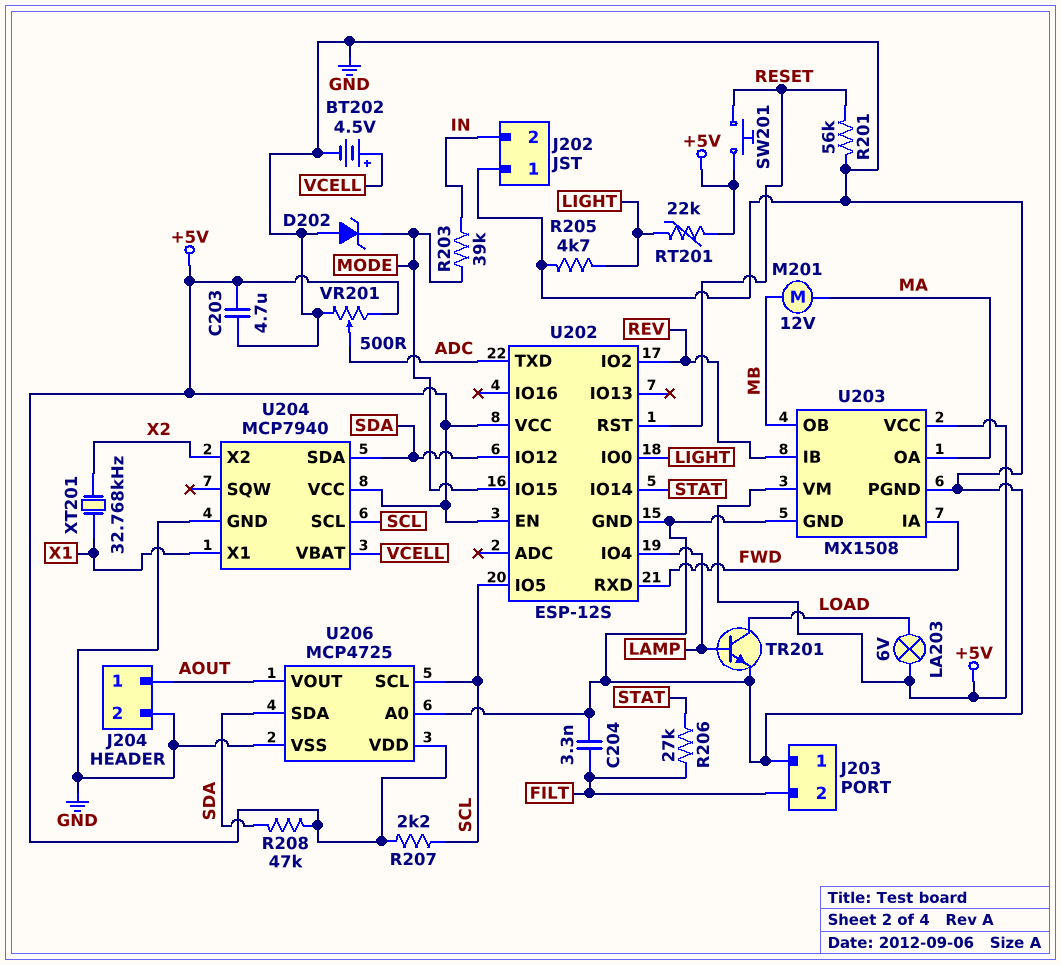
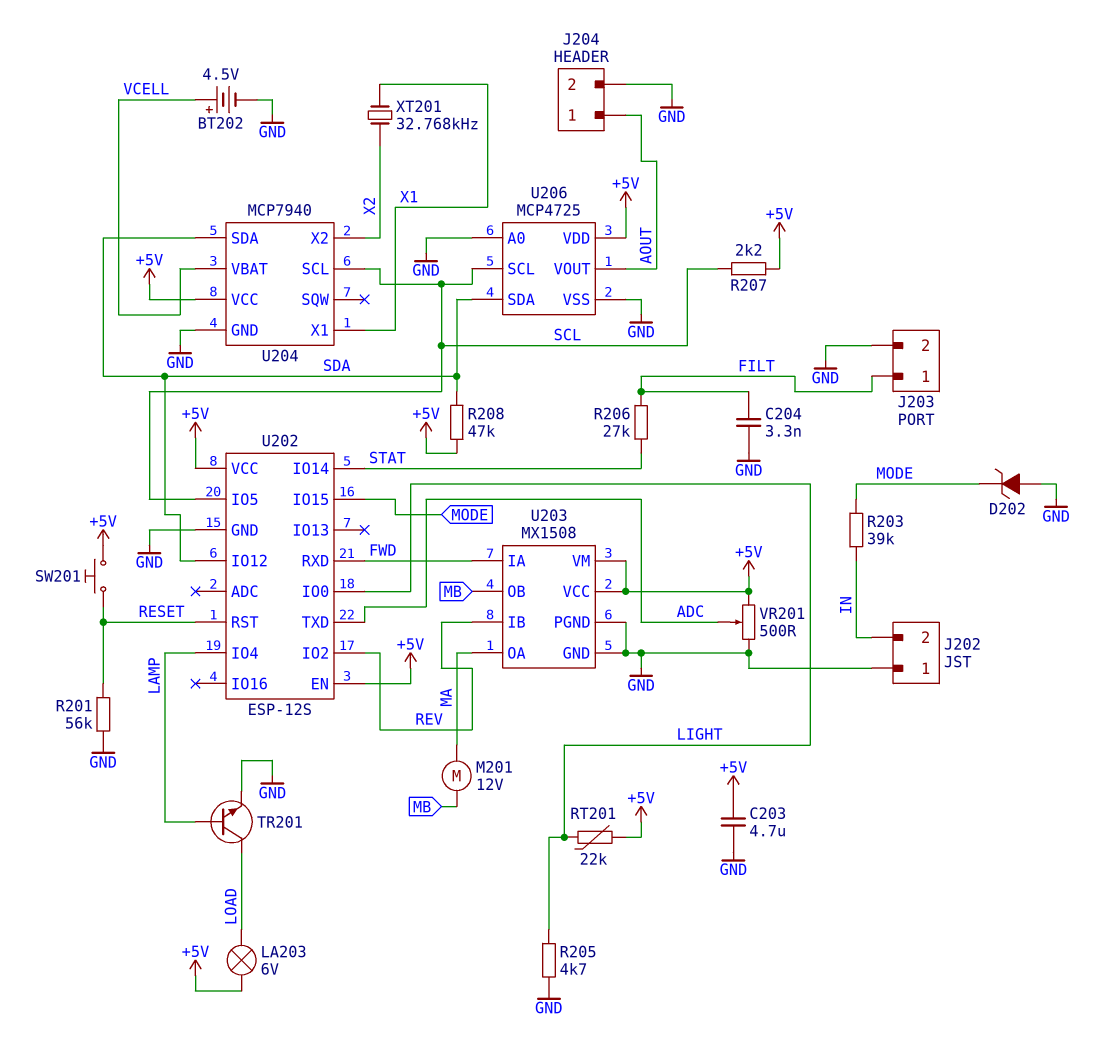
J203 pin 1: GND -> FILT
J203 pin 2: FILT -> GND

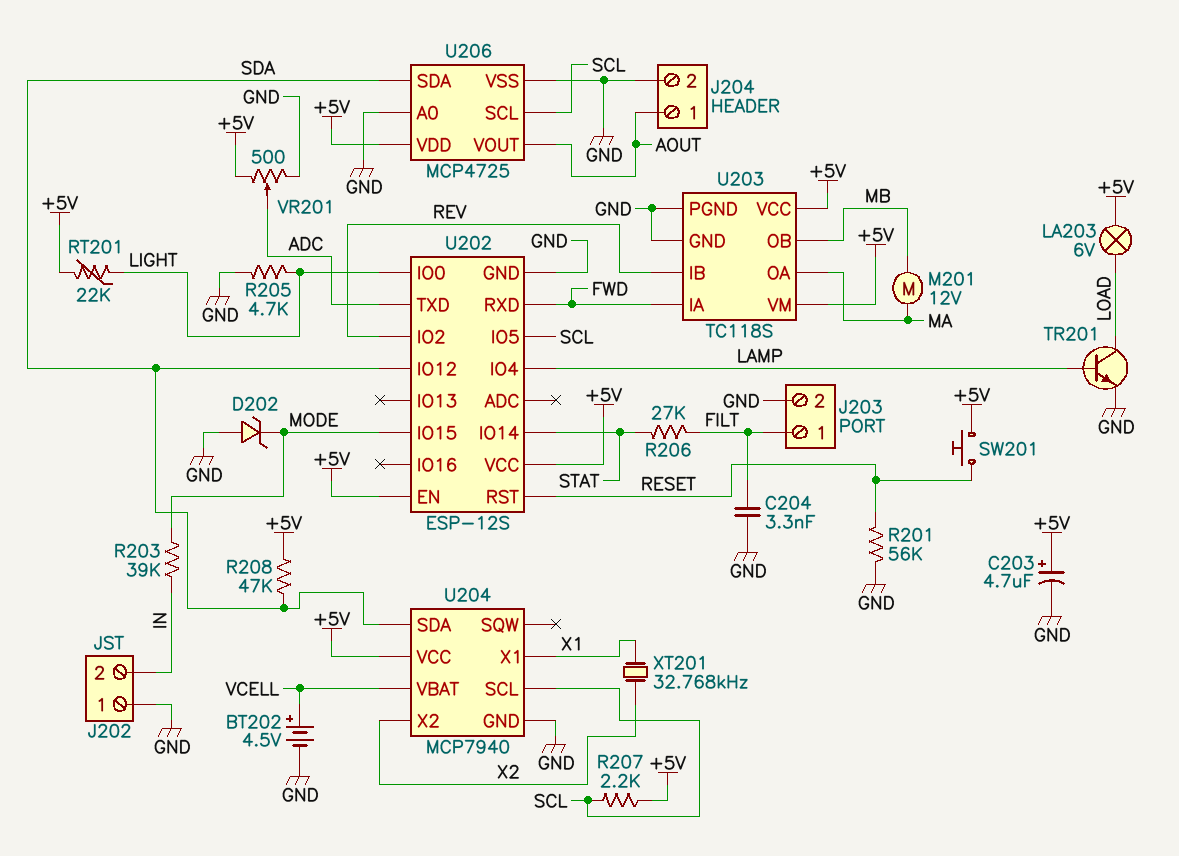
C203: 4.7uF (+5V, GND) -> 4.7uF (plus +5V, minus GND)
U203: MX1508 -> TC118S

